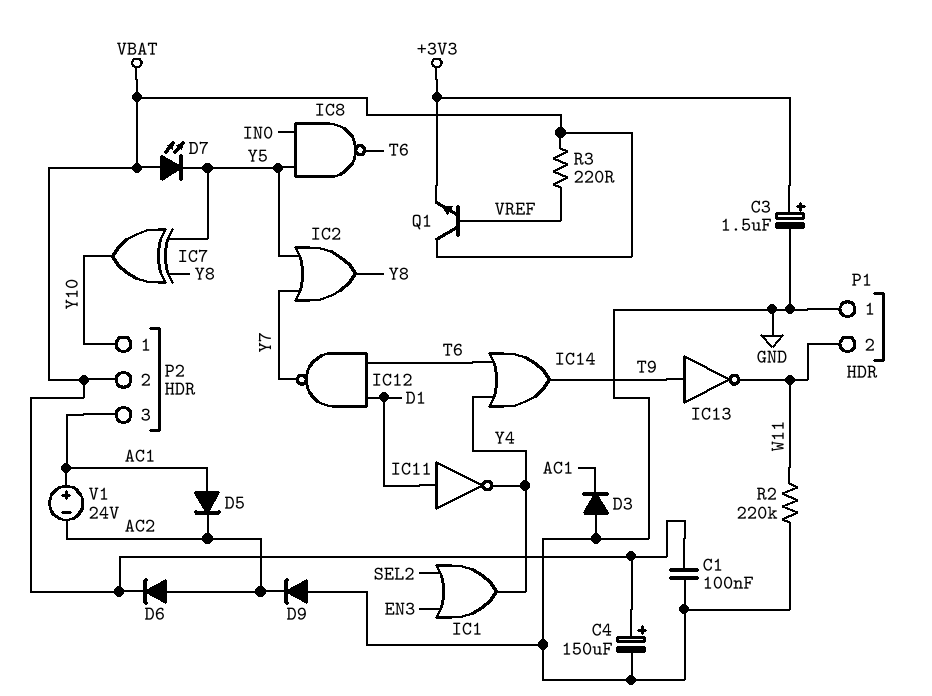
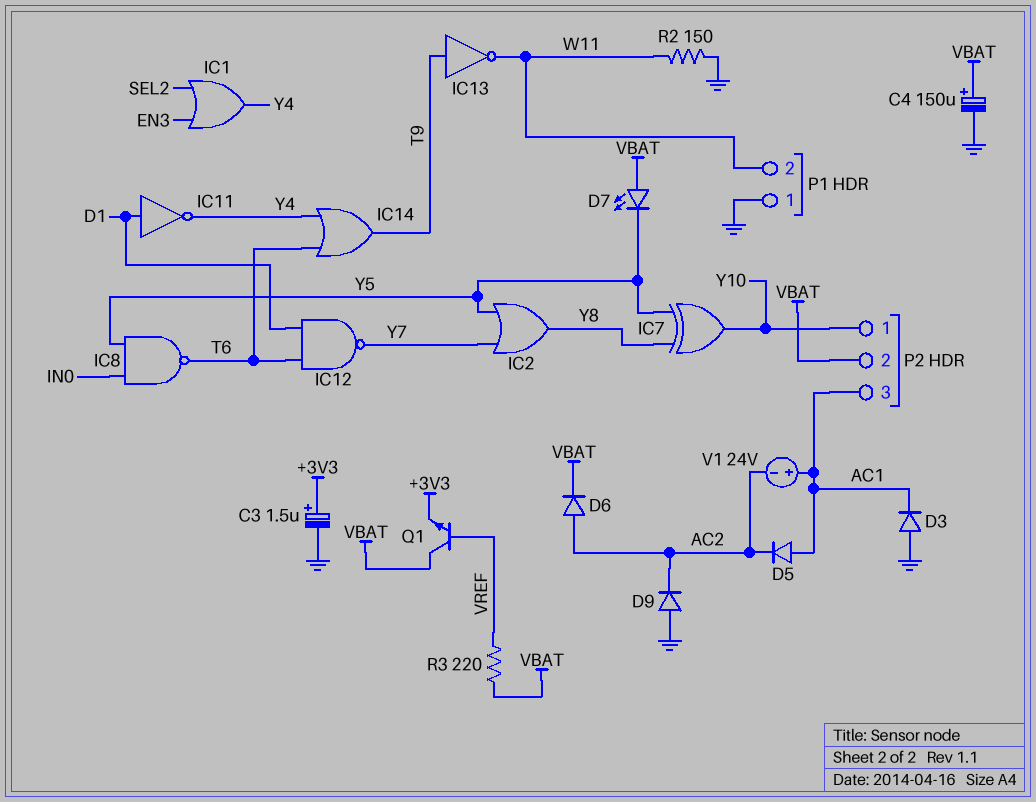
C1: 100nF (GND, VBAT) -> none
R2: 220k (GND, W11) -> 150 (GND, W11)

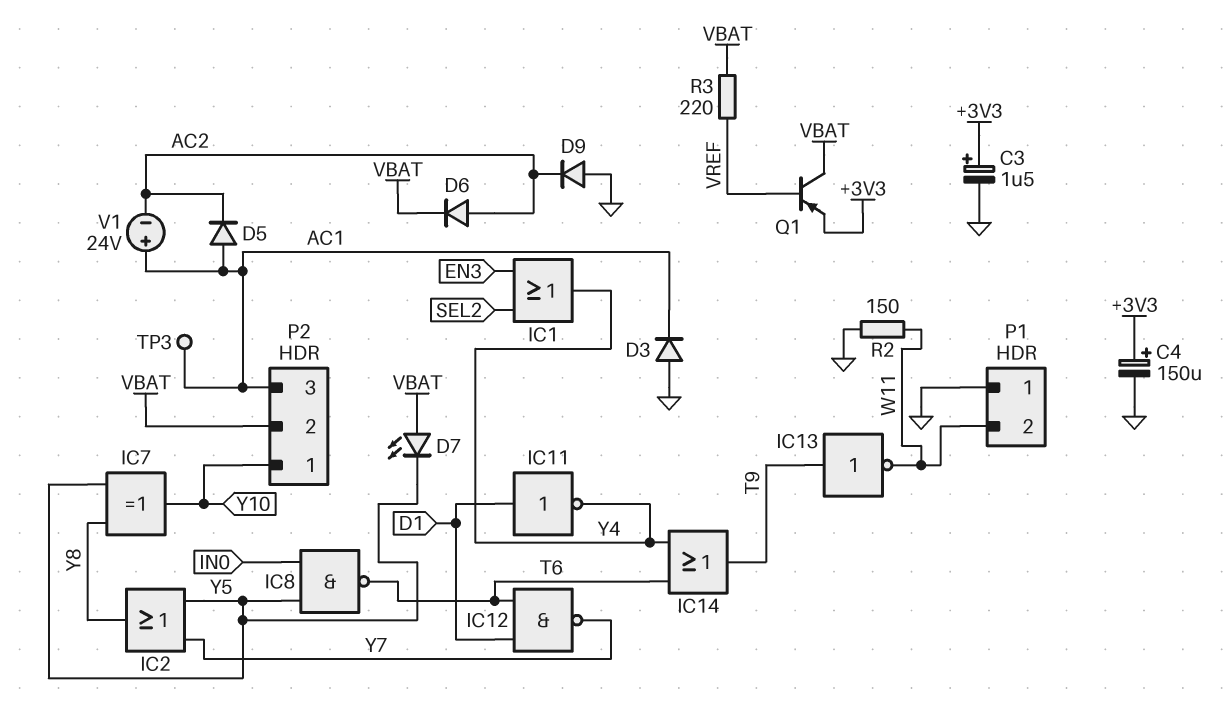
C4: 150uF (plus VBAT, minus GND) -> 150uF (plus +3V3, minus GND)
Q1: NPN (B VREF, C VBAT, E +3V3) -> PNP (B VREF, C VBAT, E +3V3)
TP3: none -> test point (AC1)

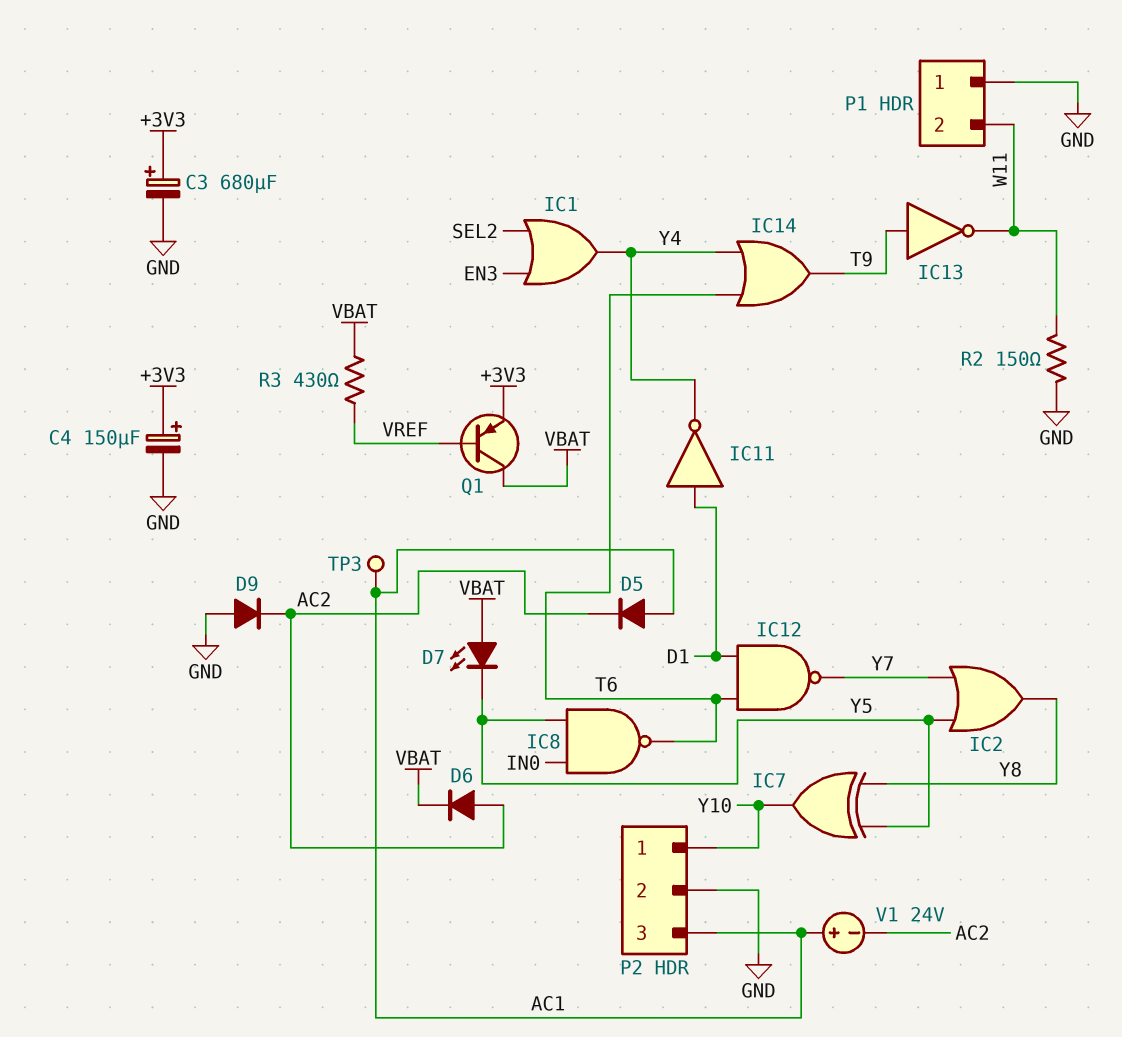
C3: 1.5uF (plus +3V3, minus GND) -> 680uF (plus +3V3, minus GND)
D3: diode (A GND, K AC1) -> none
P2 pin 2: VBAT -> GND
R3: 220 (VBAT, VREF) -> 430 (VBAT, VREF)

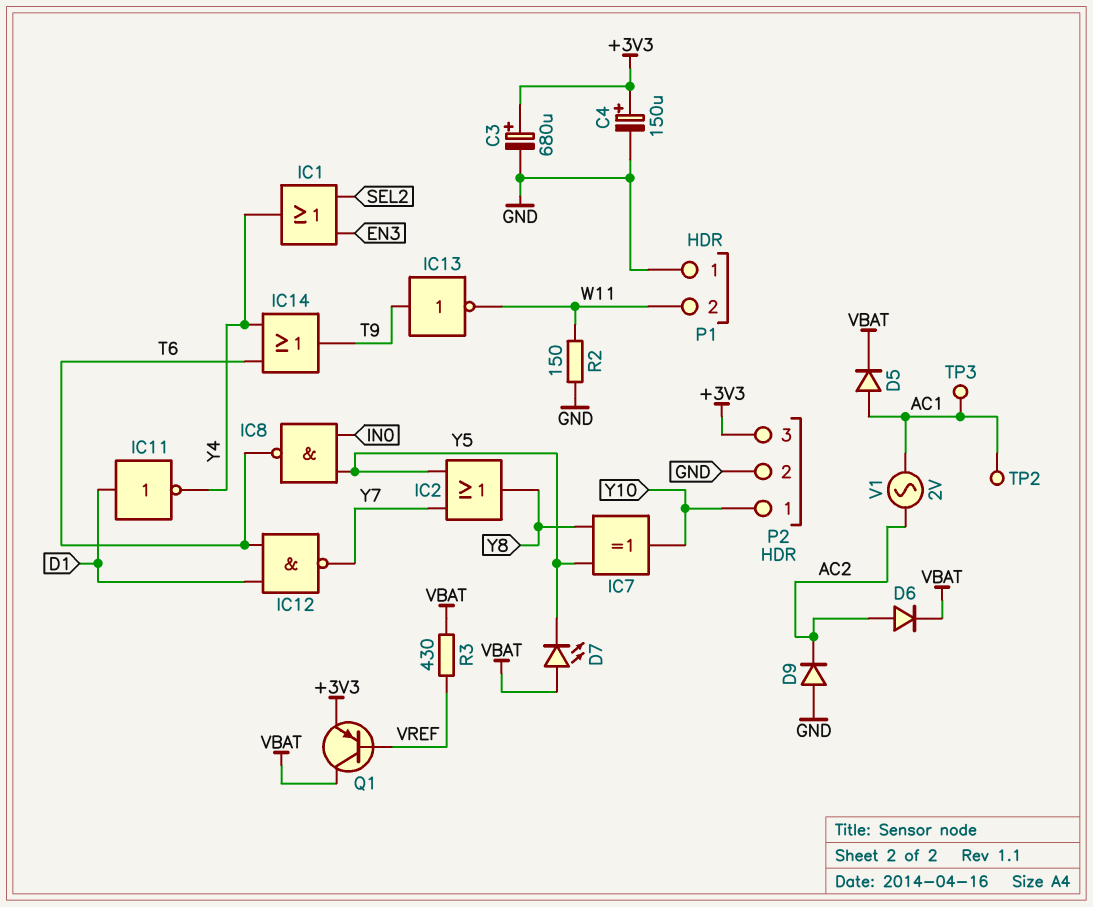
D5: diode (A AC1, K AC2) -> diode (A AC1, K VBAT)
P2 pin 3: AC1 -> +3V3
TP2: none -> test point (AC1)
V1: 24V (plus AC1, minus AC2) -> AC 2V (AC1, AC2)

